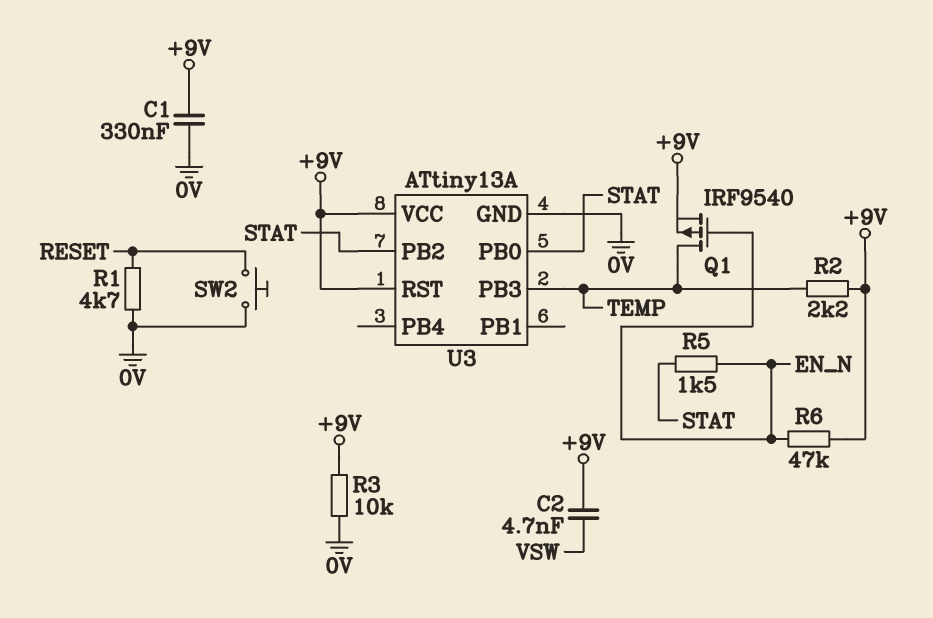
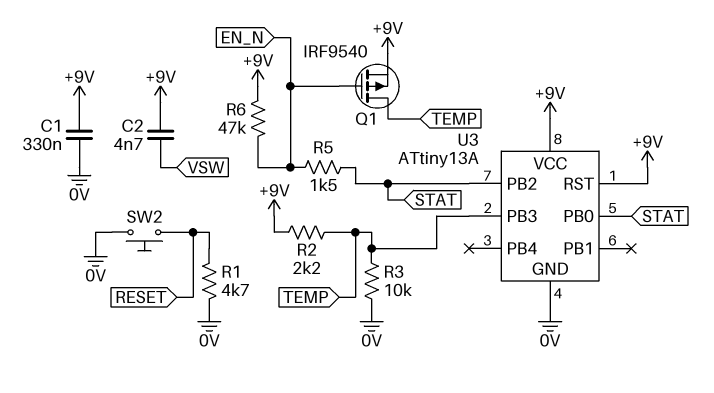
R3: 10k (+9V, 0V) -> 10k (0V, TEMP)

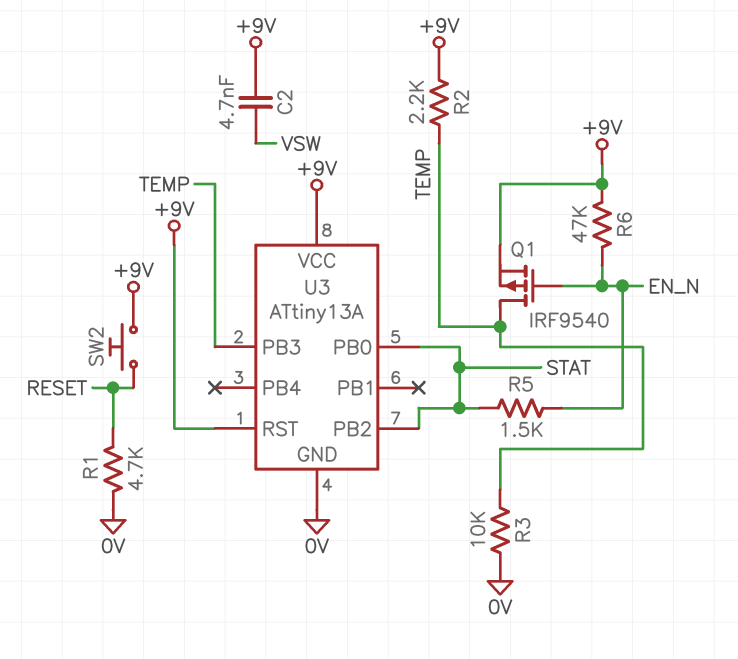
C1: 330nF (+9V, 0V) -> none
SW2: button (0V, RESET) -> button (+9V, RESET)

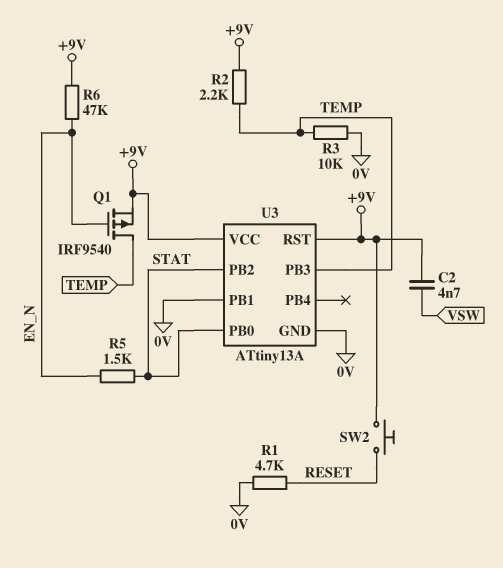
U3 pin PB1: none -> 0V

